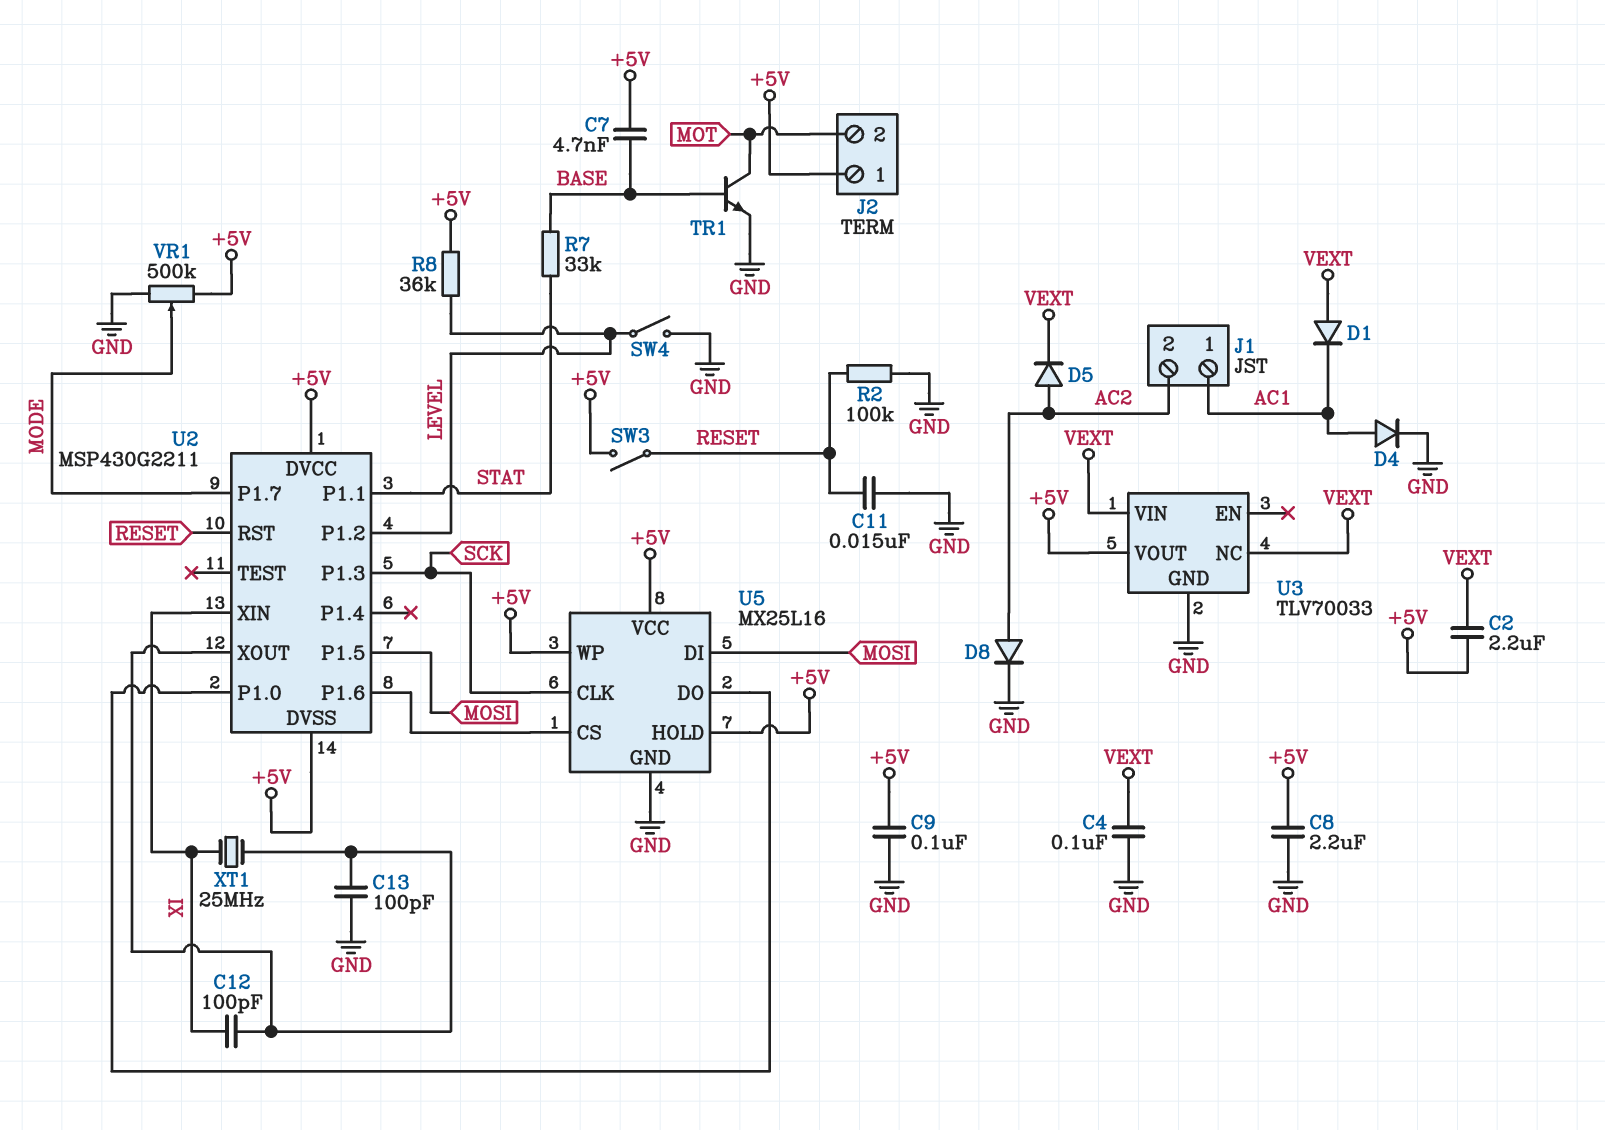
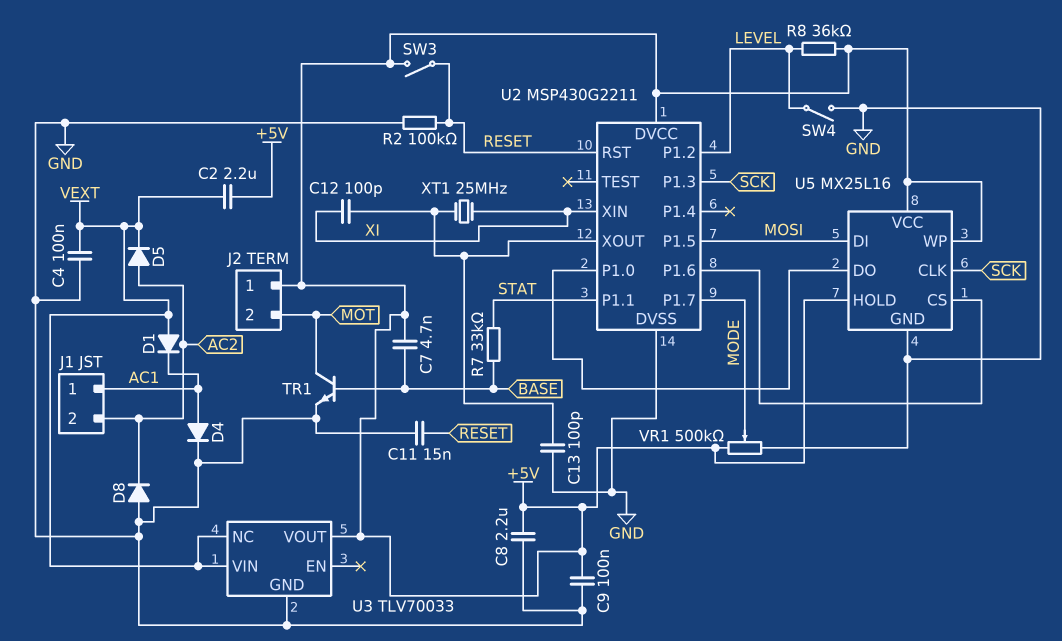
D8: diode (A AC2, K GND) -> diode (A GND, K AC2)
U2 pin DVSS: +5V -> GND

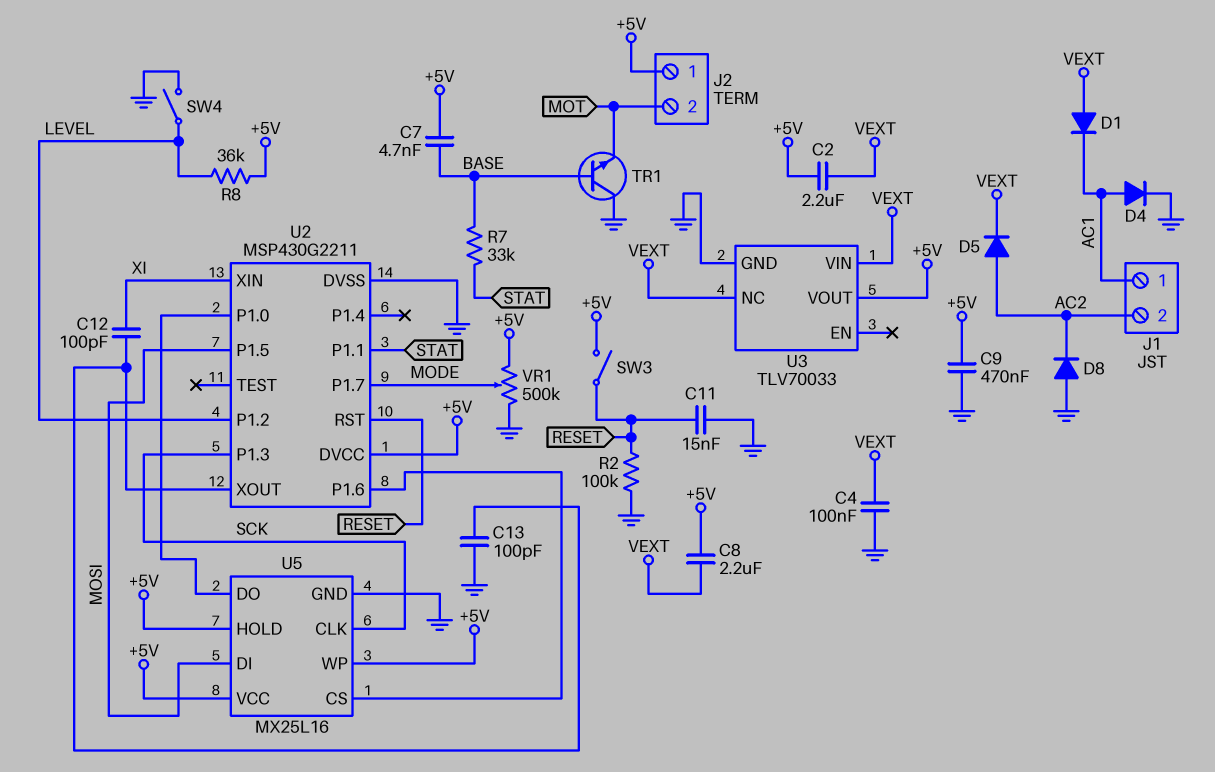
C8: 2.2uF (+5V, GND) -> 2.2uF (+5V, VEXT)
C9: 100nF (+5V, GND) -> 470nF (+5V, GND)
TR1: NPN (B BASE, C MOT, E GND) -> NPN (B BASE, C GND, E MOT)
XT1: 25MHz (U2/XOUT, XI) -> none

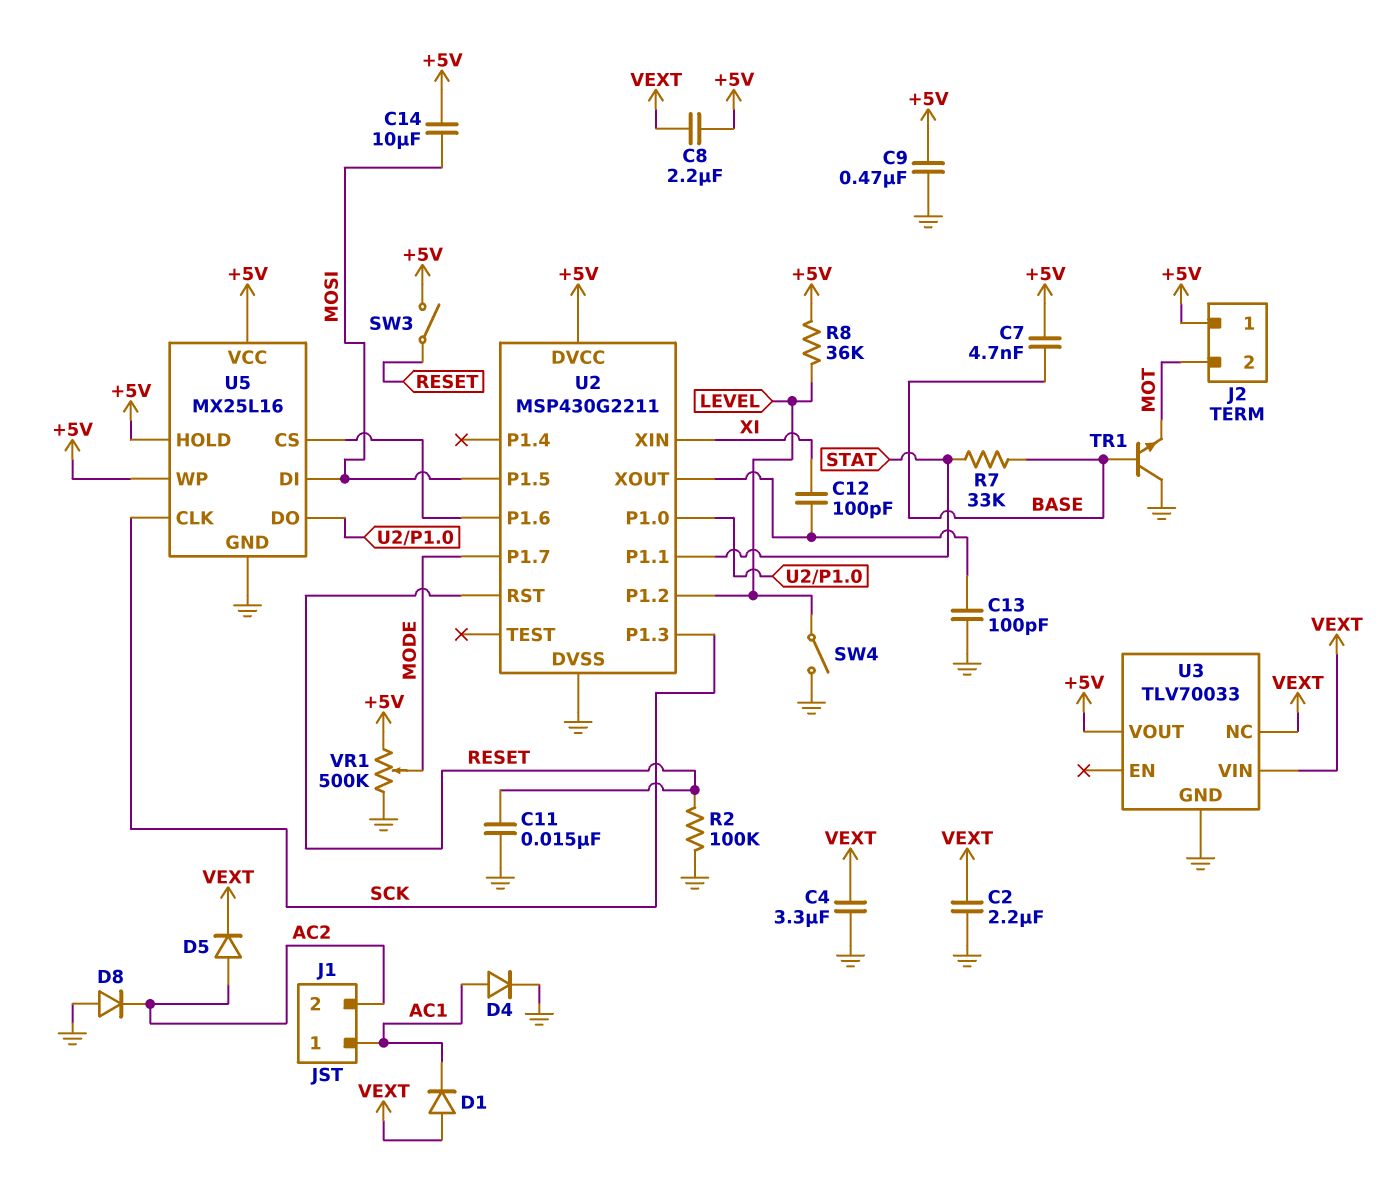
C2: 2.2uF (+5V, VEXT) -> 2.2uF (GND, VEXT)
C4: 100nF (GND, VEXT) -> 3.3uF (GND, VEXT)
C14: none -> 10uF (+5V, MOSI)

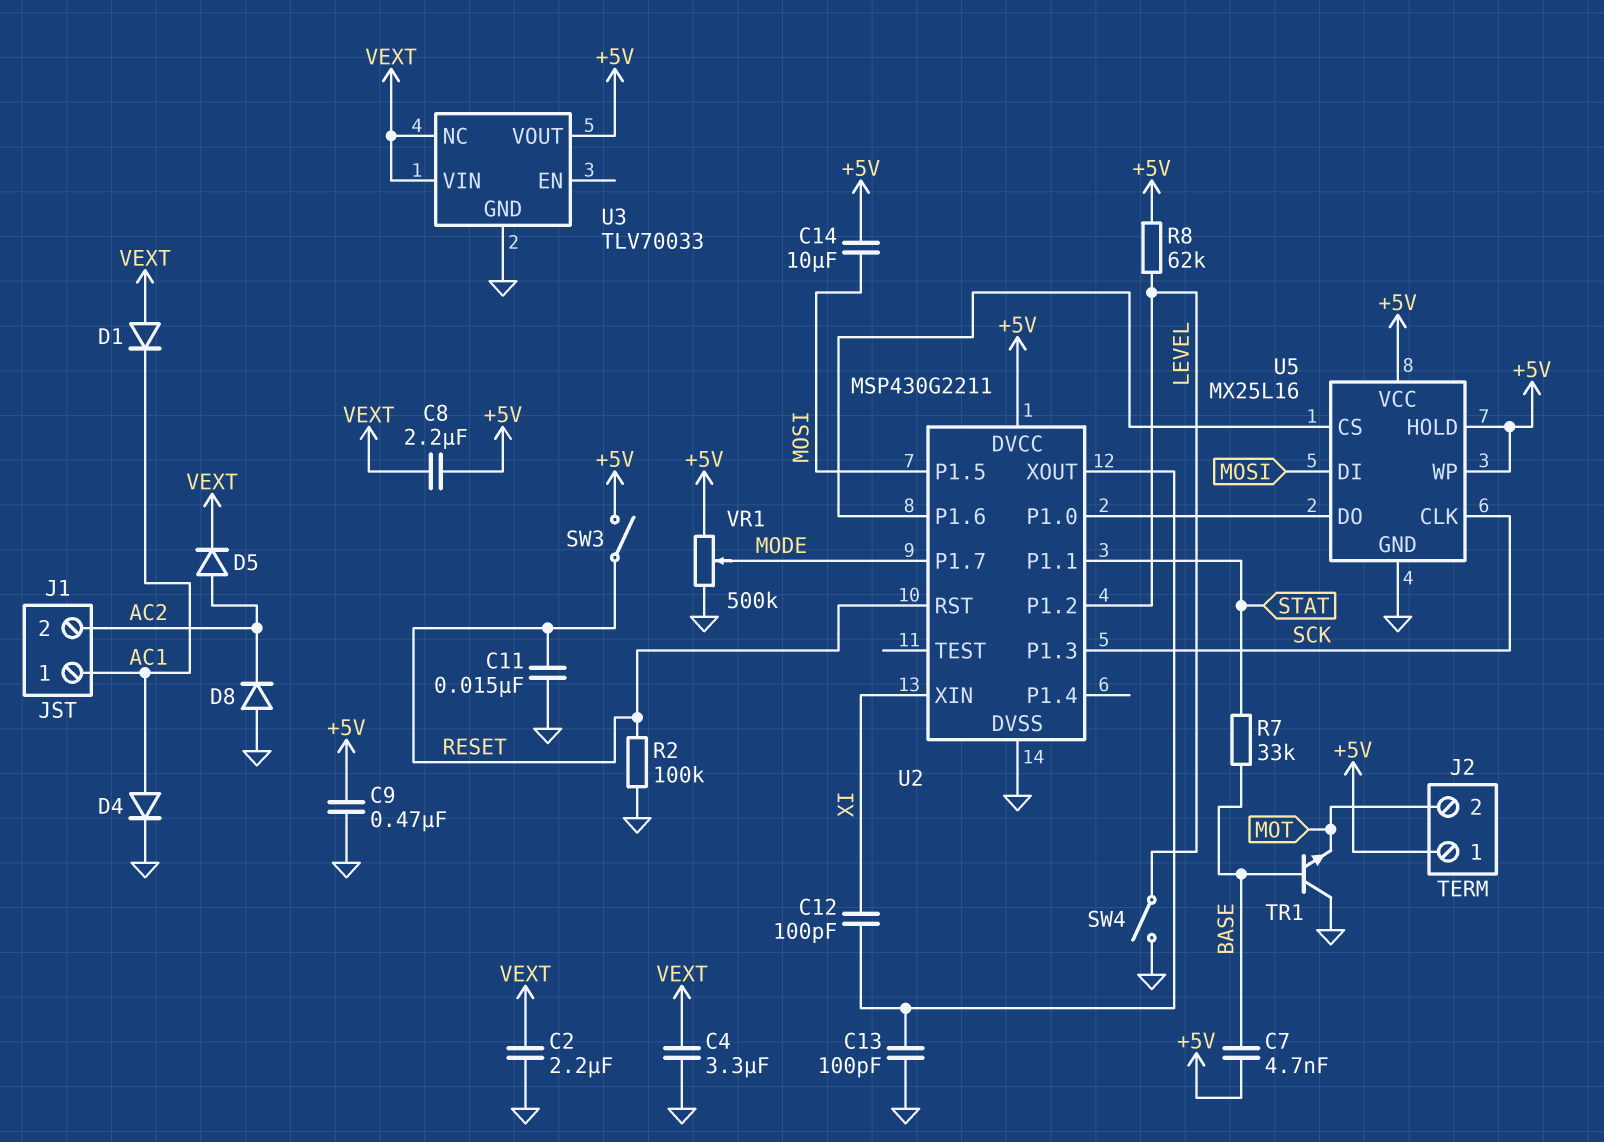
R8: 36k (+5V, LEVEL) -> 62k (+5V, LEVEL)

